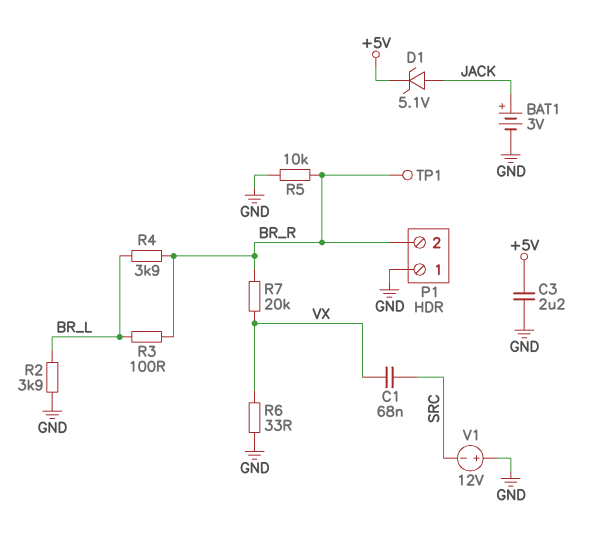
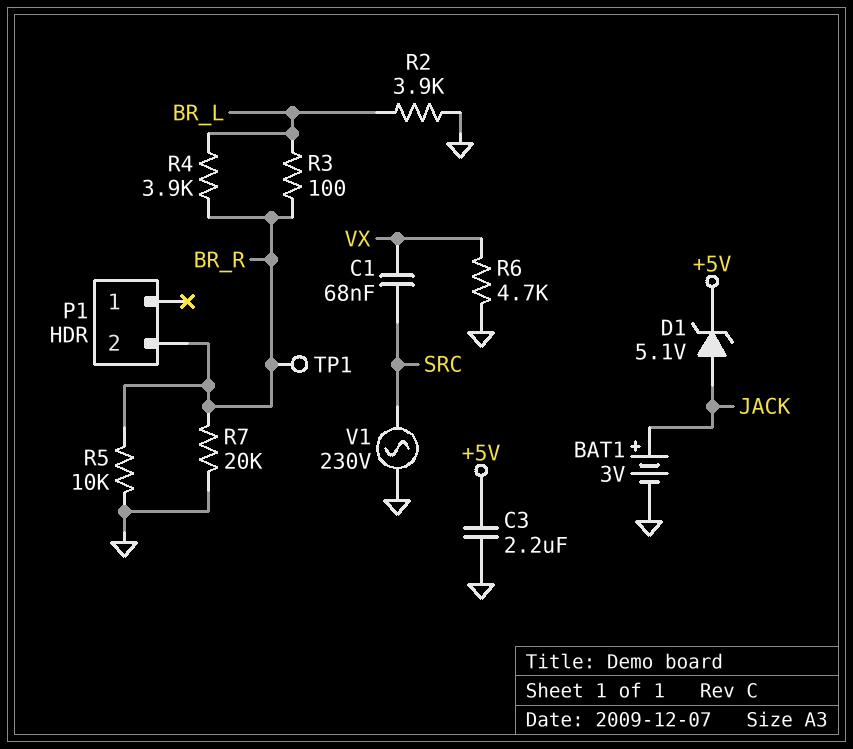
P1 pin 1: GND -> none
R6: 33 (GND, VX) -> 4.7k (GND, VX)
R7: 20k (BR_R, VX) -> 20k (BR_R, GND)
V1: 12V (plus GND, minus SRC) -> AC 230V (GND, SRC)

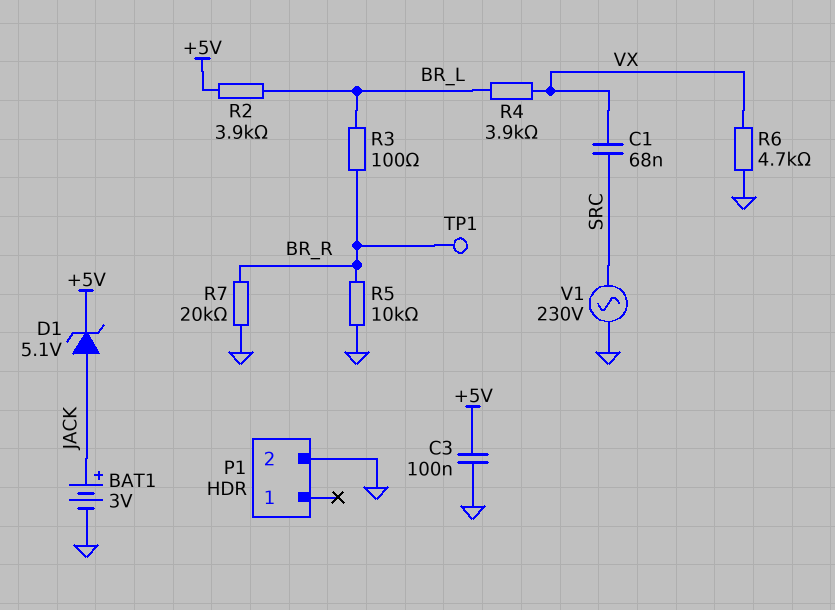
C3: 2.2uF (+5V, GND) -> 100nF (+5V, GND)
P1 pin 2: BR_R -> GND
R2: 3.9k (BR_L, GND) -> 3.9k (+5V, BR_L)
R4: 3.9k (BR_L, BR_R) -> 3.9k (BR_L, VX)

